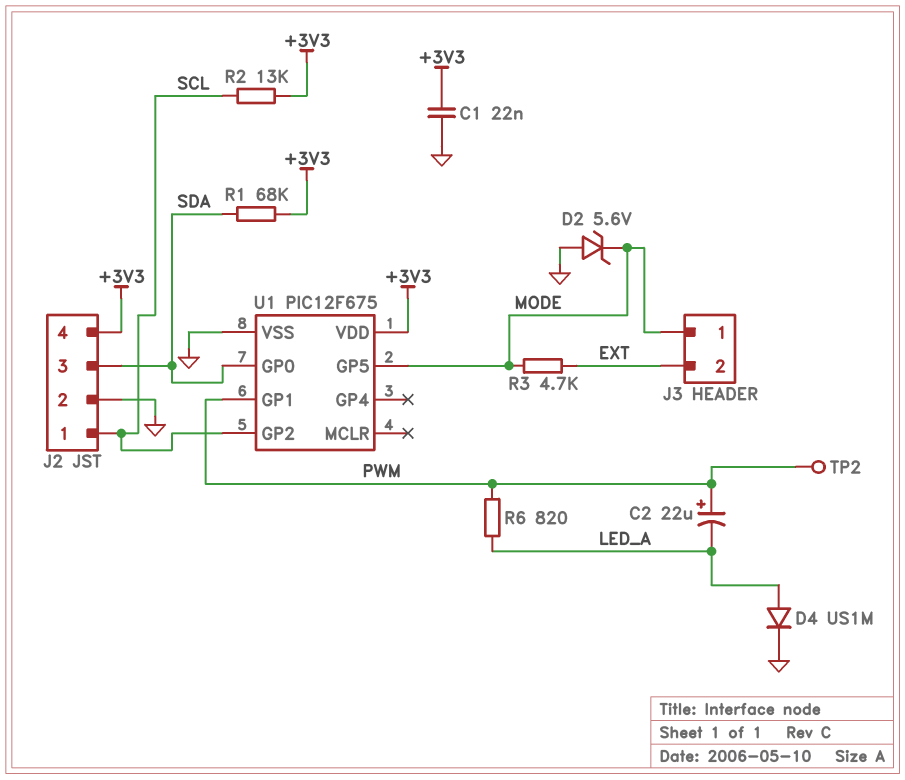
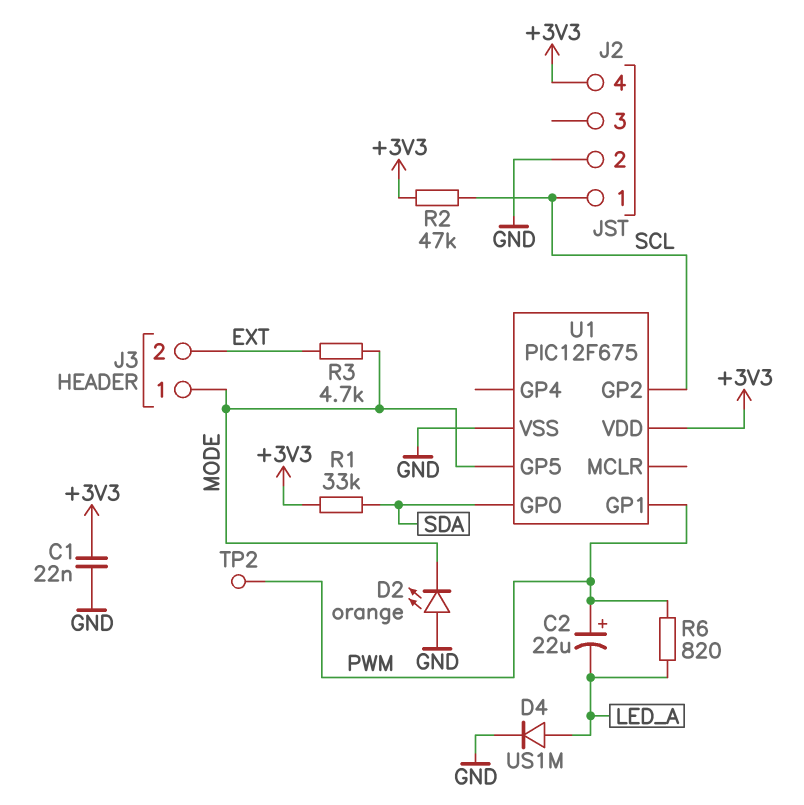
D2: zener 5.6V (A GND, K MODE) -> LED orange (A GND, K MODE)
J2 pin 3: SDA -> none
R1: 68k (+3V3, SDA) -> 33k (+3V3, SDA)
R2: 13k (+3V3, SCL) -> 47k (+3V3, SCL)

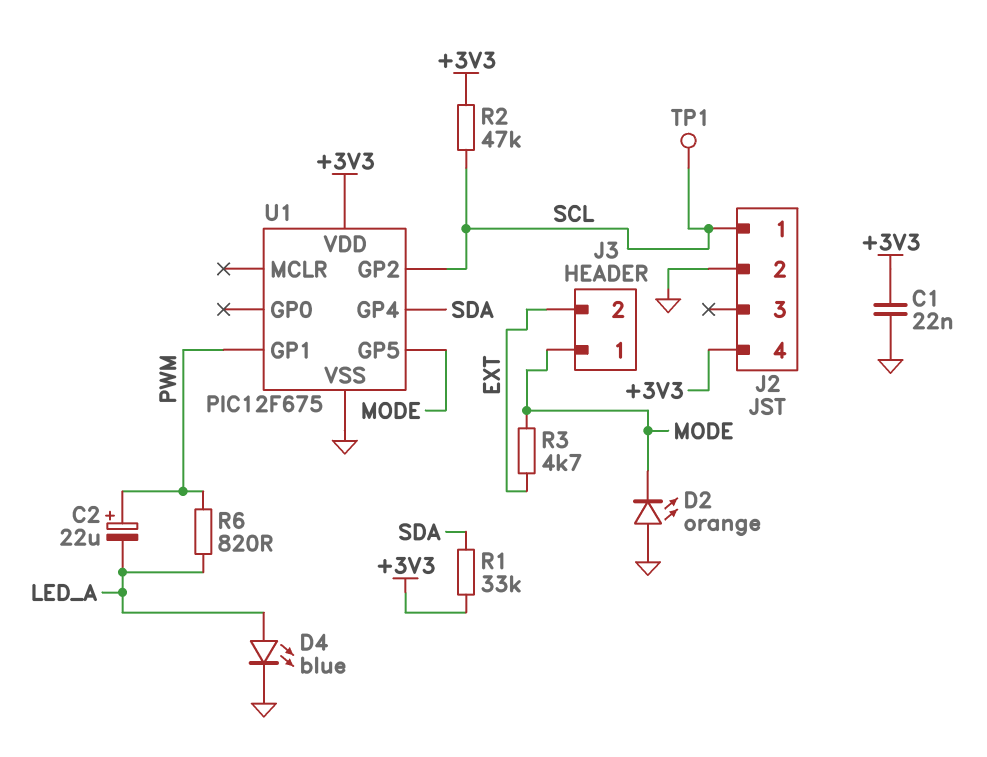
D4: diode US1M (A LED_A, K GND) -> LED blue (A LED_A, K GND)
TP1: none -> test point (SCL)
TP2: test point (PWM) -> none
U1 pin GP0: SDA -> none
U1 pin GP4: none -> SDA

